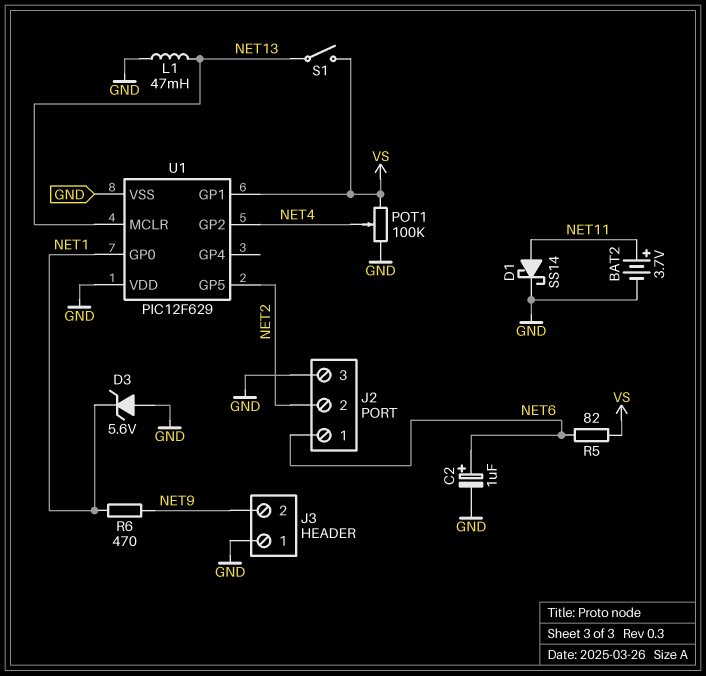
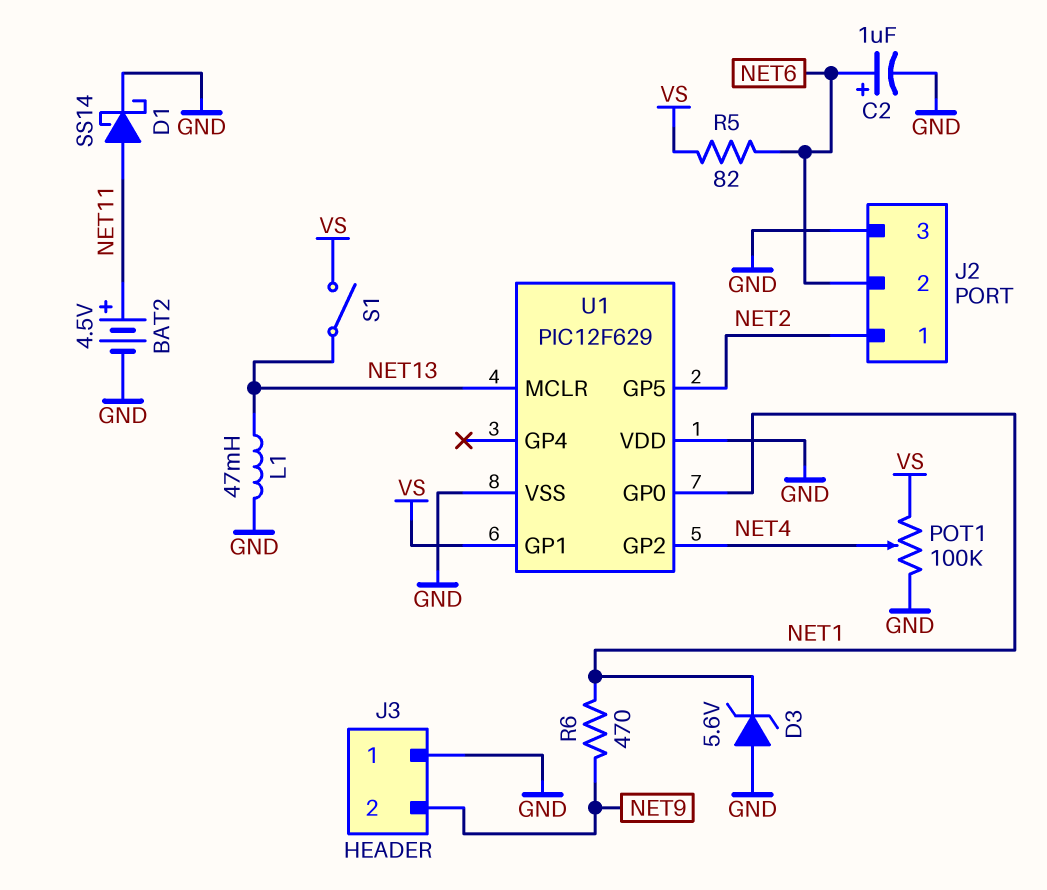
BAT2: 3.7V (plus NET11, minus GND) -> 4.5V (plus NET11, minus GND)
J2 pin 1: NET6 -> NET2
J2 pin 2: NET2 -> NET6

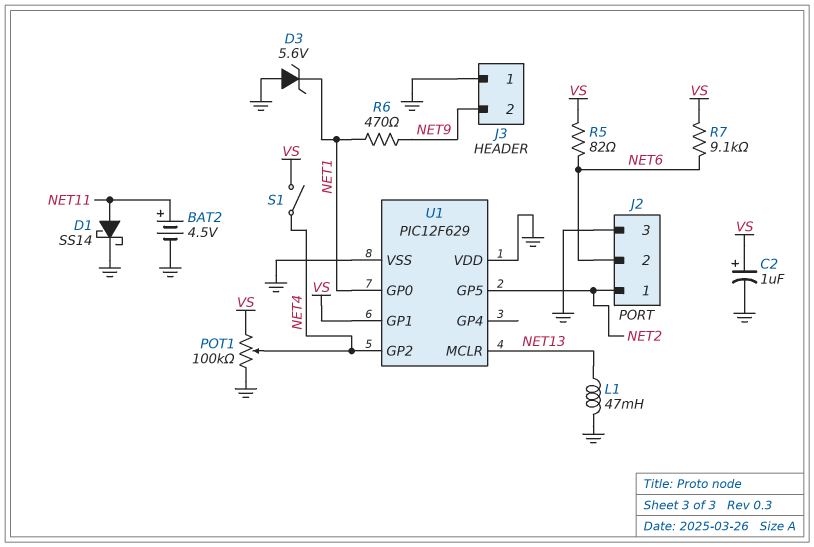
C2: 1uF (plus NET6, minus GND) -> 1uF (plus VS, minus GND)
R7: none -> 9.1k (NET6, VS)
S1: switch (NET13, VS) -> switch (NET4, VS)

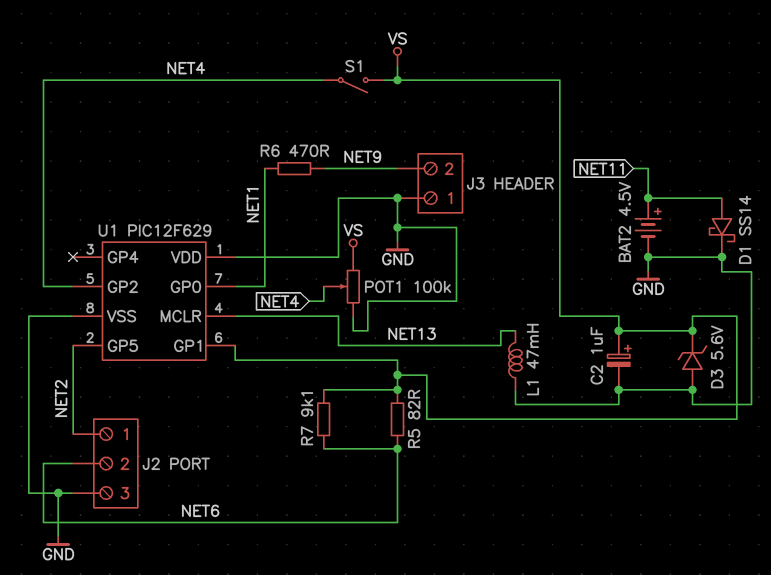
D3: zener 5.6V (A GND, K NET1) -> zener 5.6V (A GND, K VS)

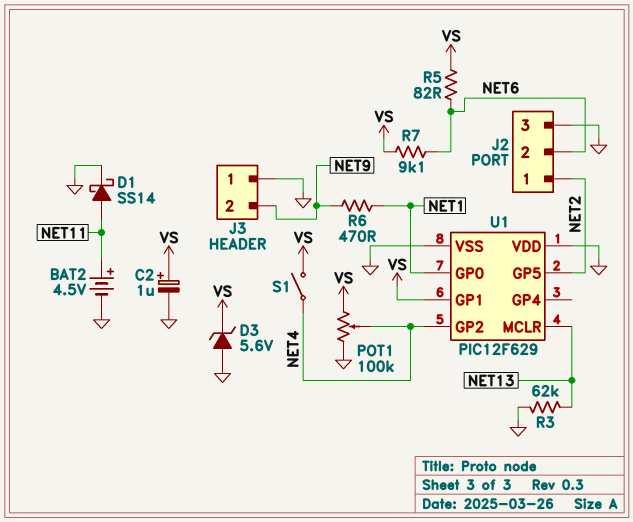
L1: 47mH (GND, NET13) -> none
R3: none -> 62k (GND, NET13)

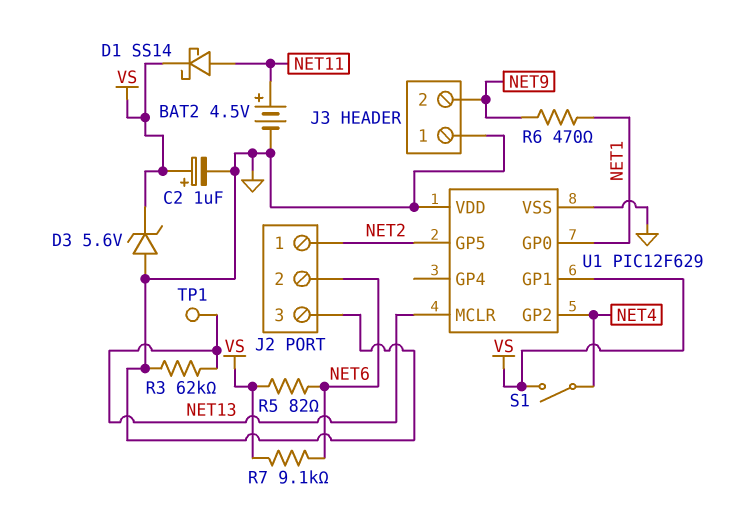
D1: schottky SS14 (A NET11, K GND) -> schottky SS14 (A NET11, K VS)
POT1: 100k (GND, VS, wiper NET4) -> none
TP1: none -> test point (NET13)

